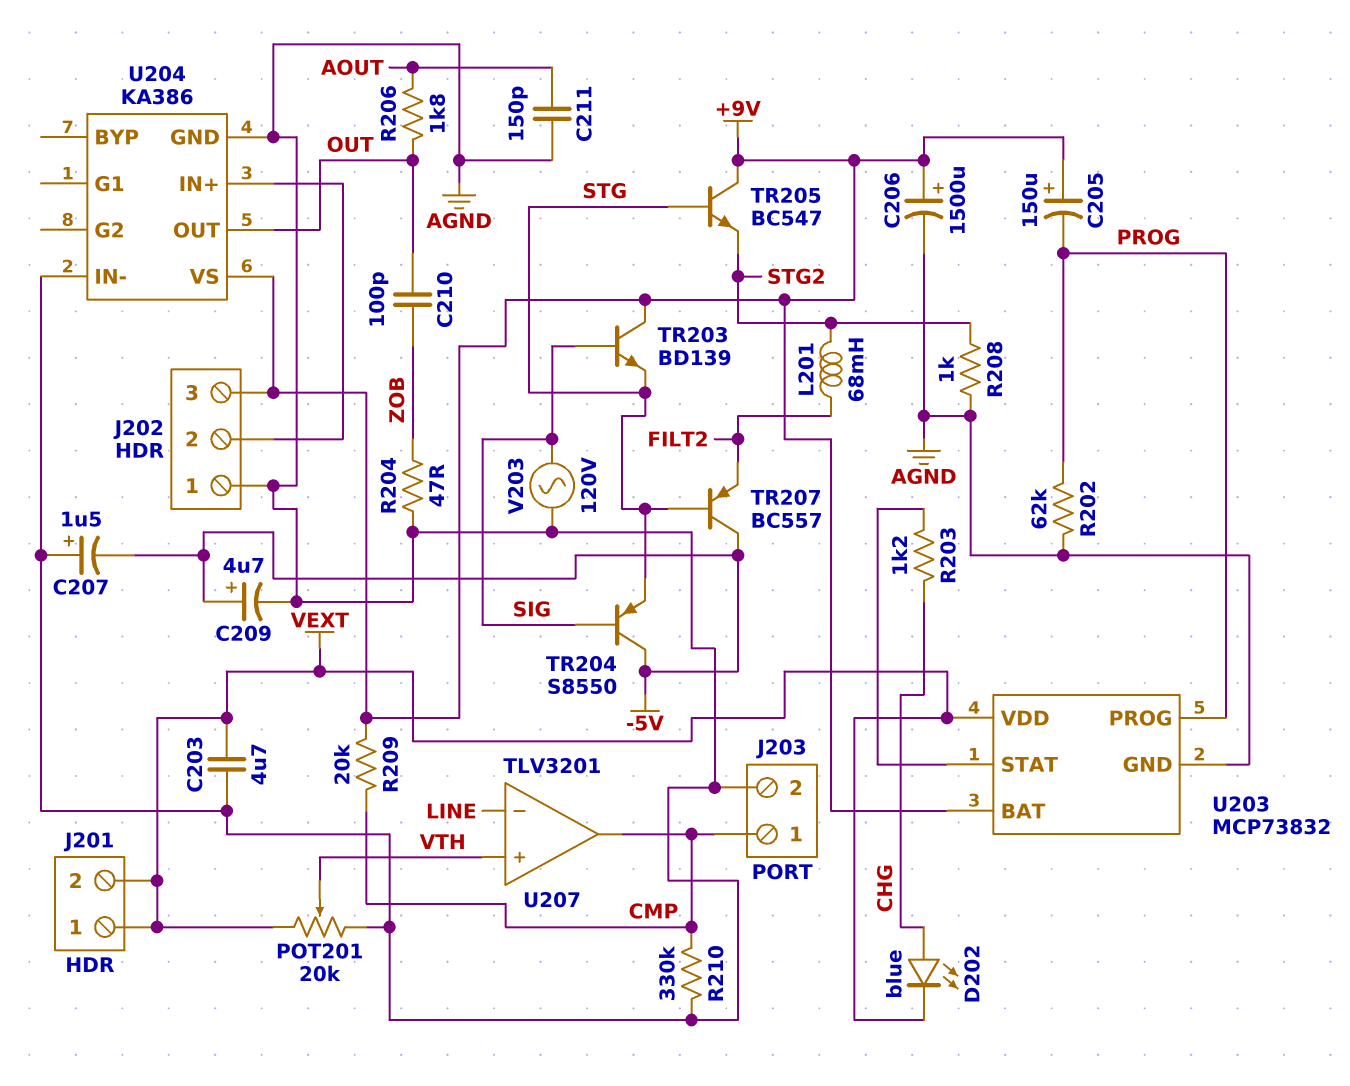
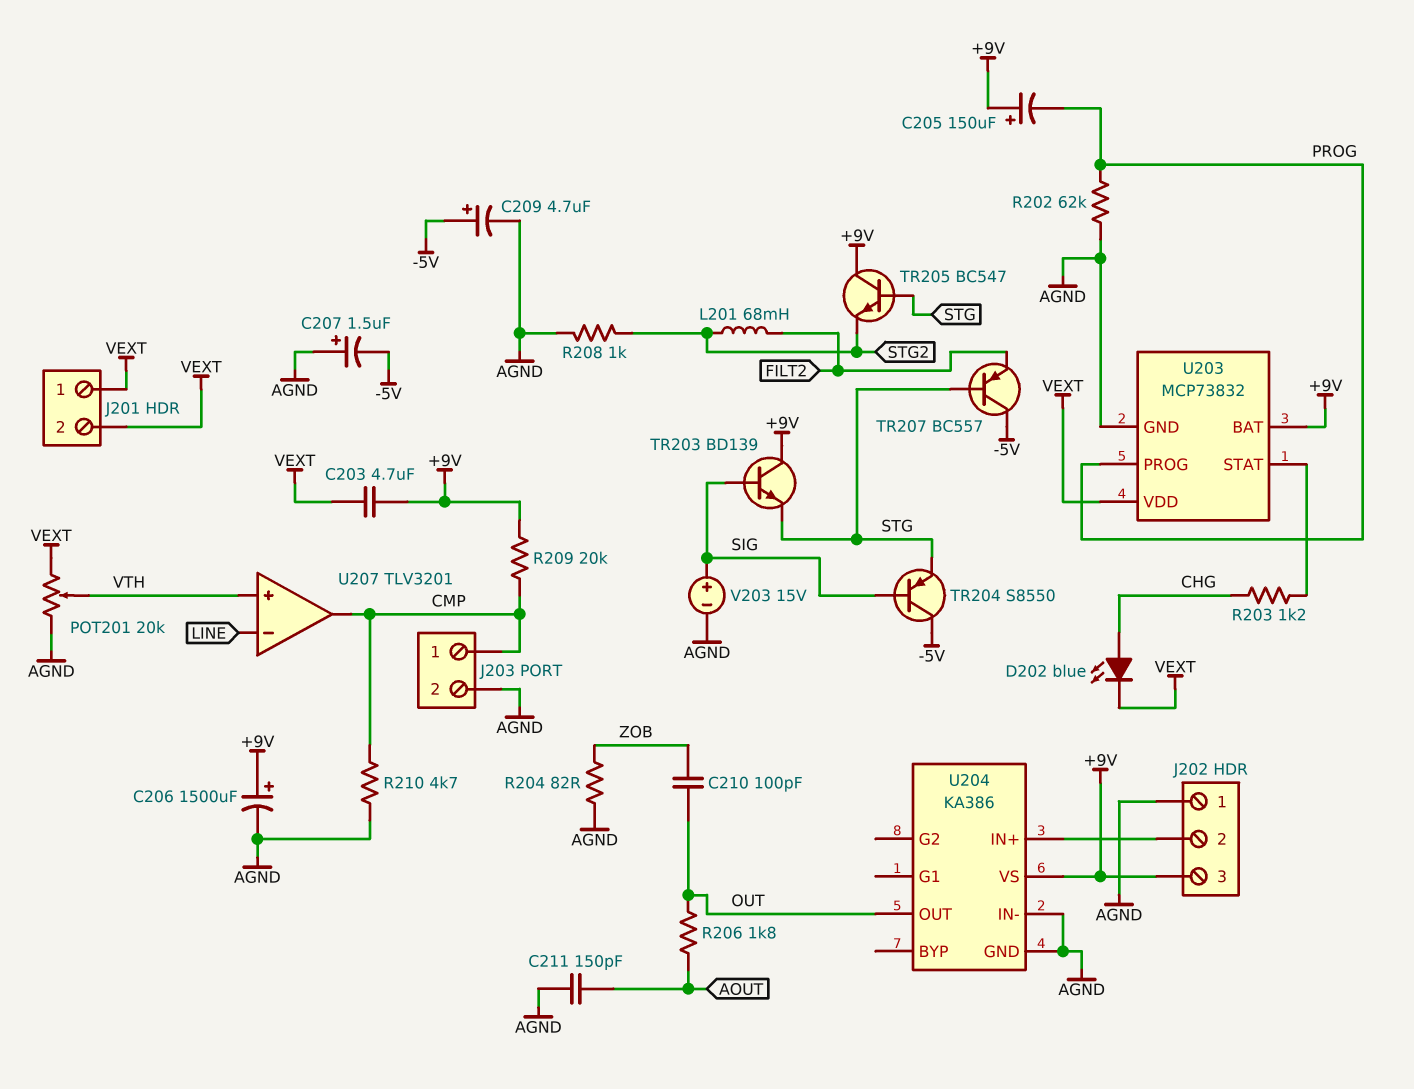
C203: 4.7uF (AGND, VEXT) -> 4.7uF (+9V, VEXT)
R204: 47 (AGND, ZOB) -> 82 (AGND, ZOB)
R210: 330k (AGND, CMP) -> 4.7k (AGND, CMP)
V203: AC 120V (AGND, SIG) -> 15V (plus SIG, minus AGND)

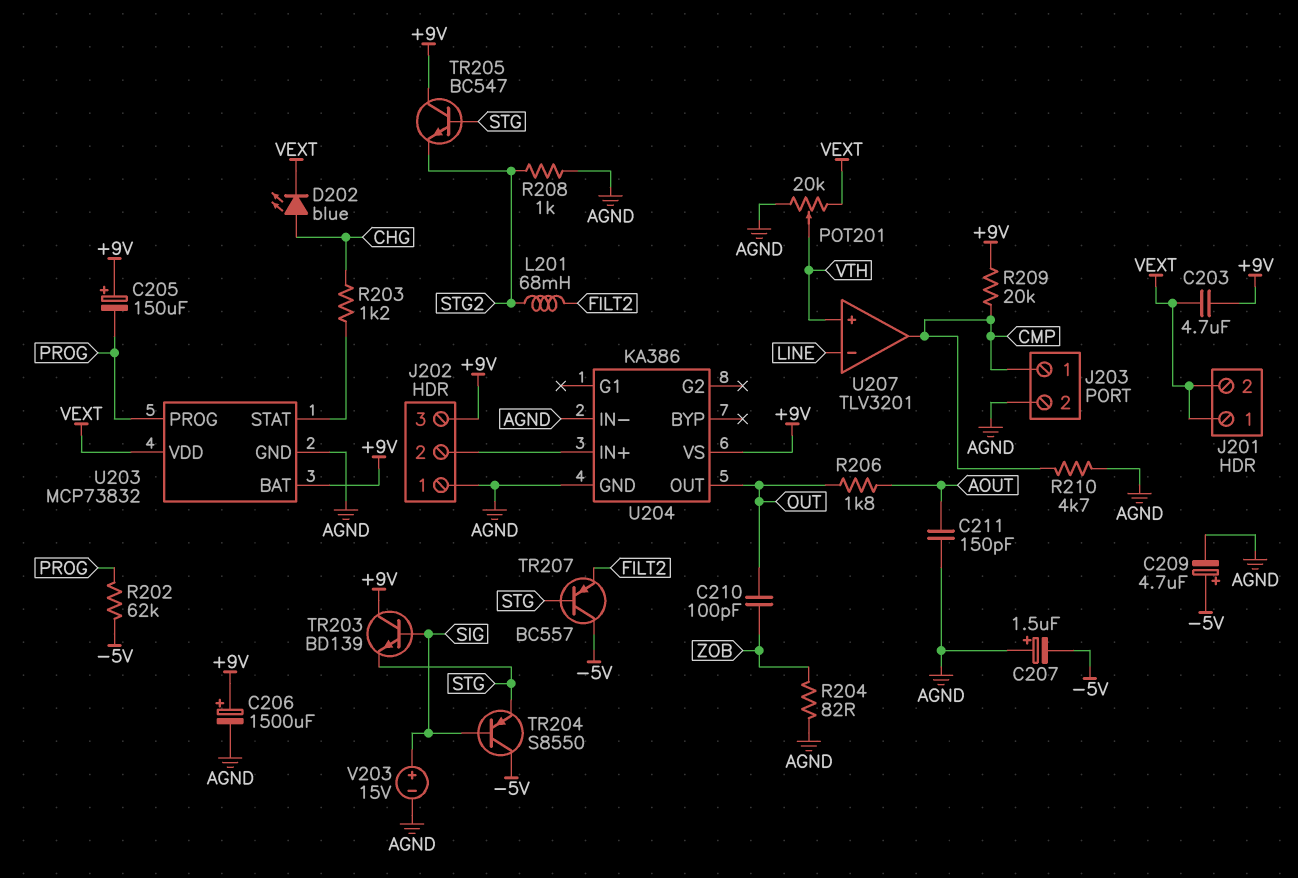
R202: 62k (AGND, PROG) -> 62k (-5V, PROG)

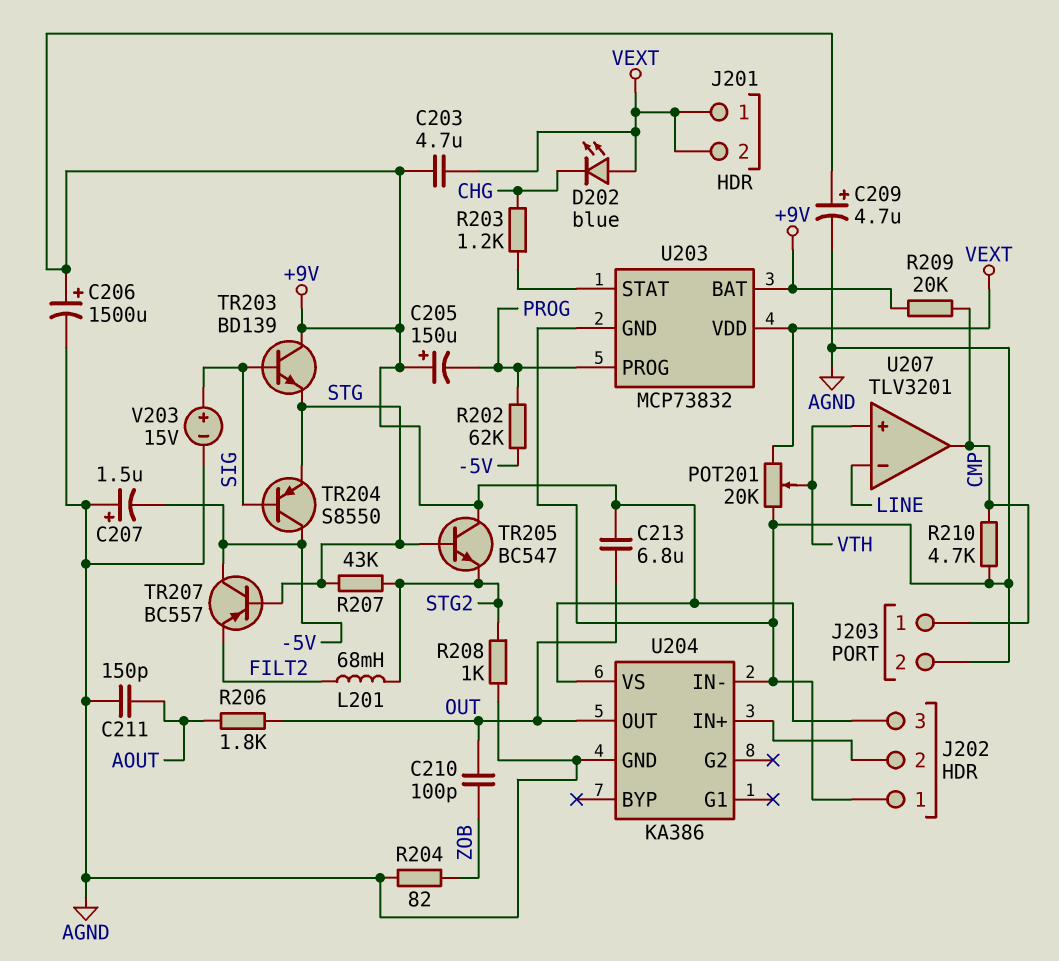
C209: 4.7uF (plus -5V, minus AGND) -> 4.7uF (plus +9V, minus AGND)
C213: none -> 6.8uF (+9V, OUT)
D202: LED blue (A CHG, K VEXT) -> LED blue (A VEXT, K CHG)
R207: none -> 43k (STG, STG2)

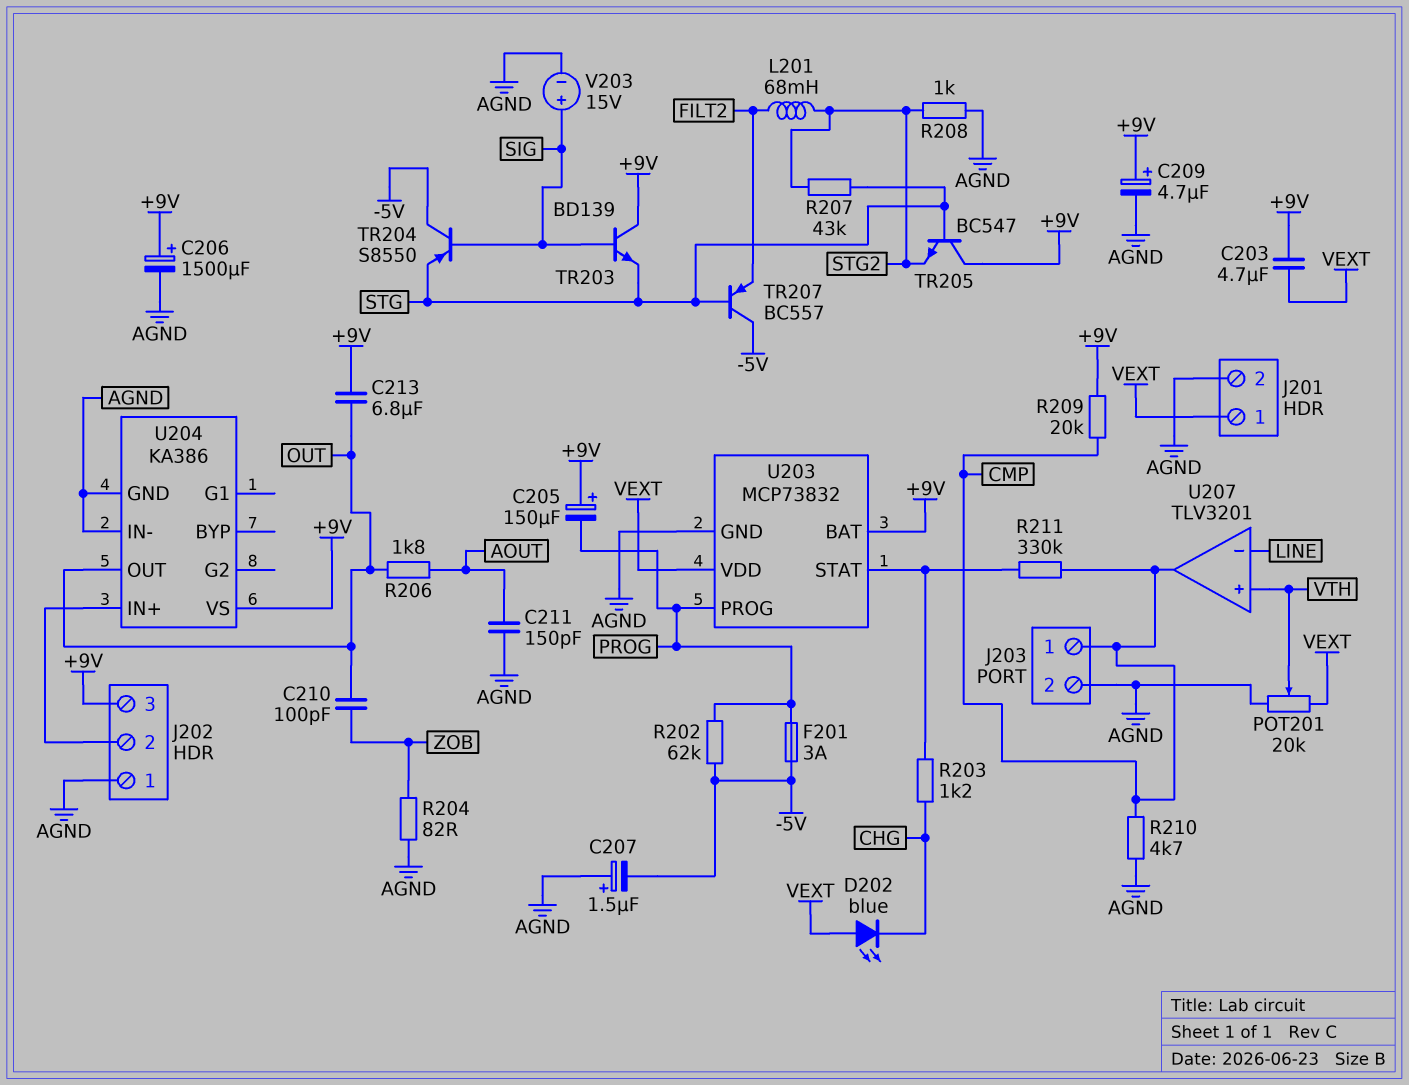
F201: none -> 3A (-5V, PROG)
J201 pin 2: VEXT -> AGND
R211: none -> 330k (CMP, U203/STAT)

